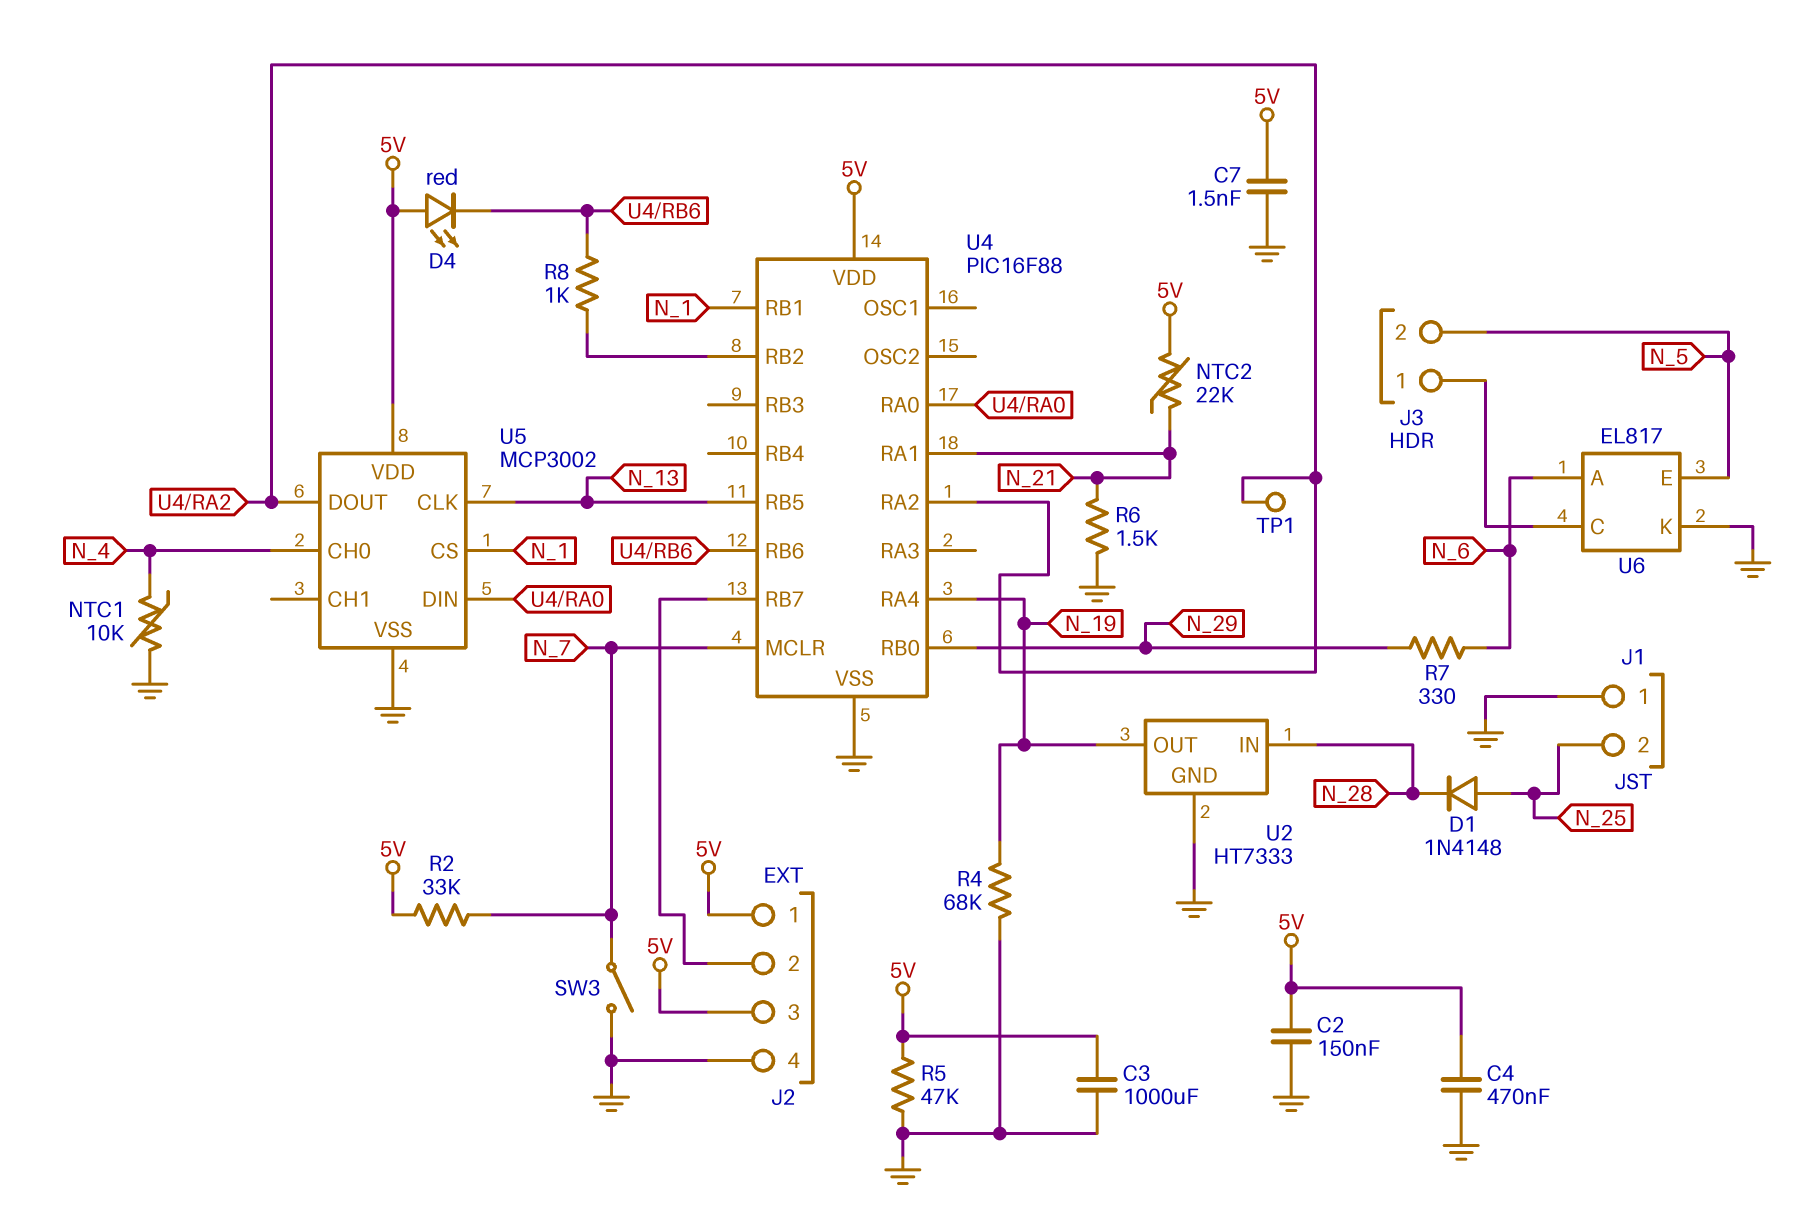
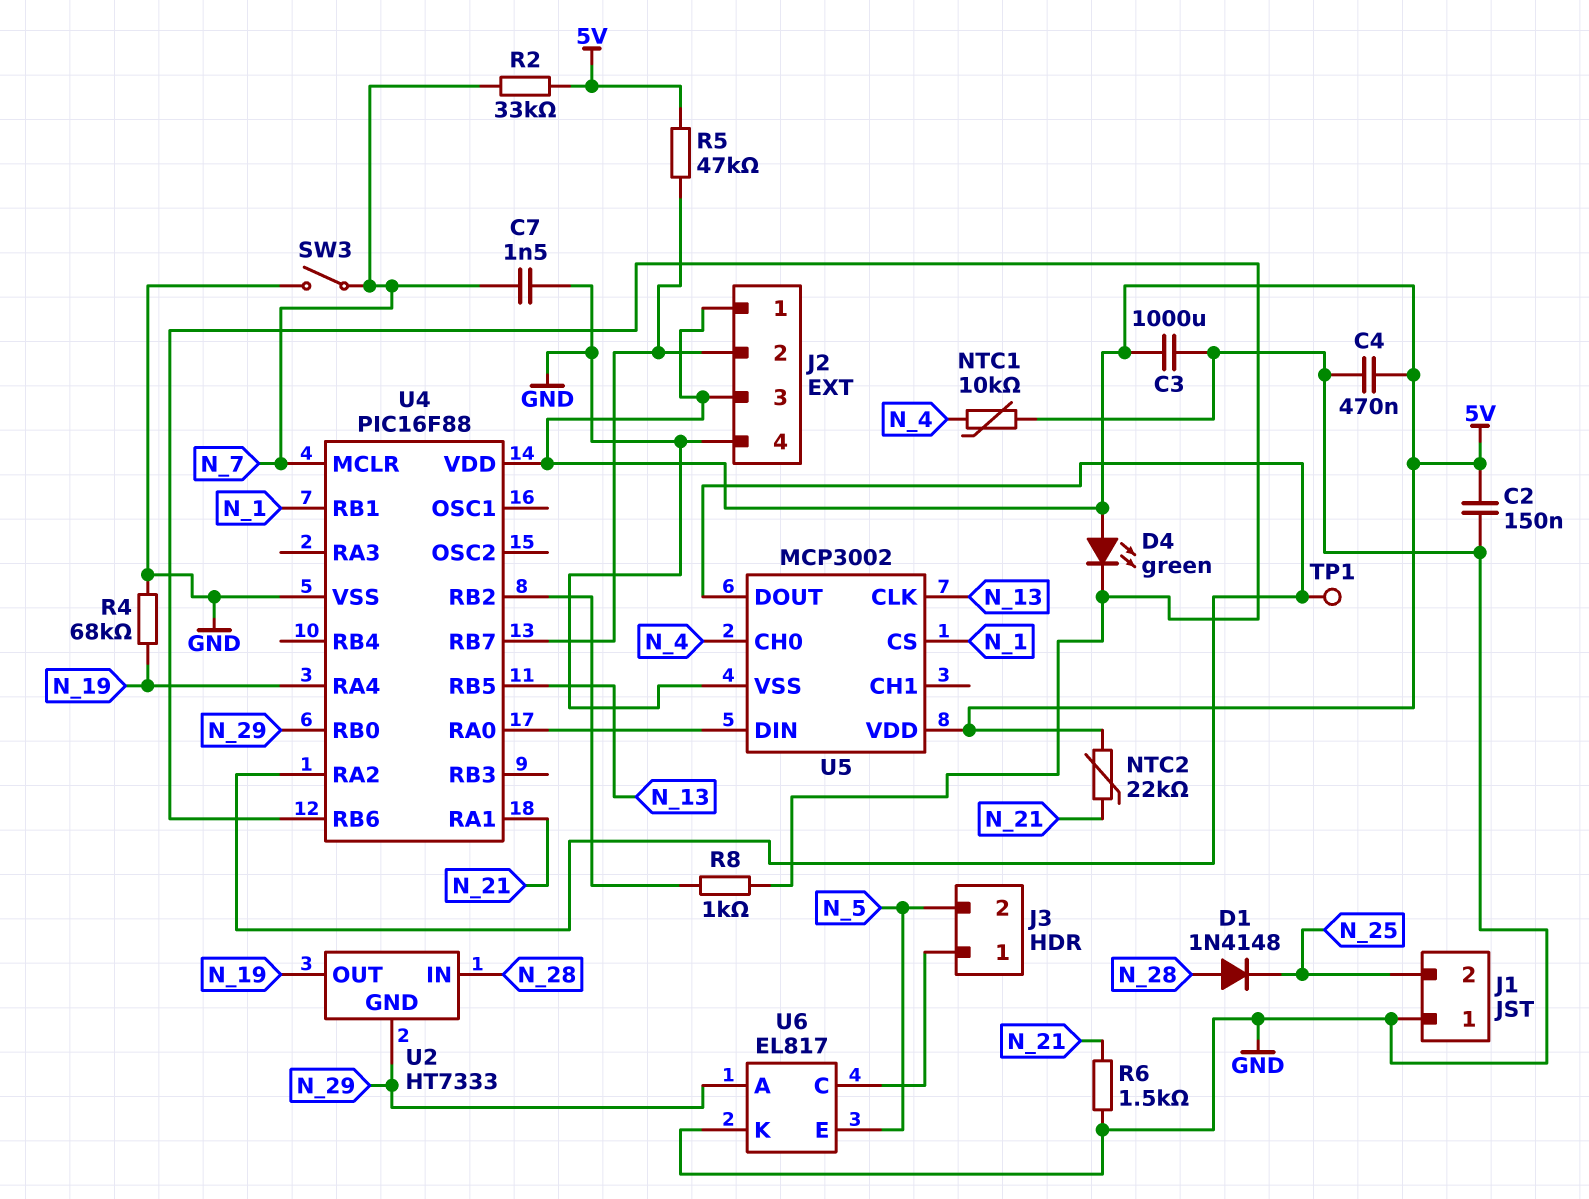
C7: 1.5nF (5V, GND) -> 1.5nF (GND, N_7)
D1: diode 1N4148 (A N_25, K N_28) -> diode 1N4148 (A N_28, K N_25)
D4: LED red (A 5V, K U4/RB6) -> LED green (A 5V, K U4/RB6)
R5: 47k (5V, GND) -> 47k (5V, J2/2)
R7: 330 (N_6, N_29) -> none
U2 pin GND: GND -> N_29
U6 pin A: N_6 -> N_29

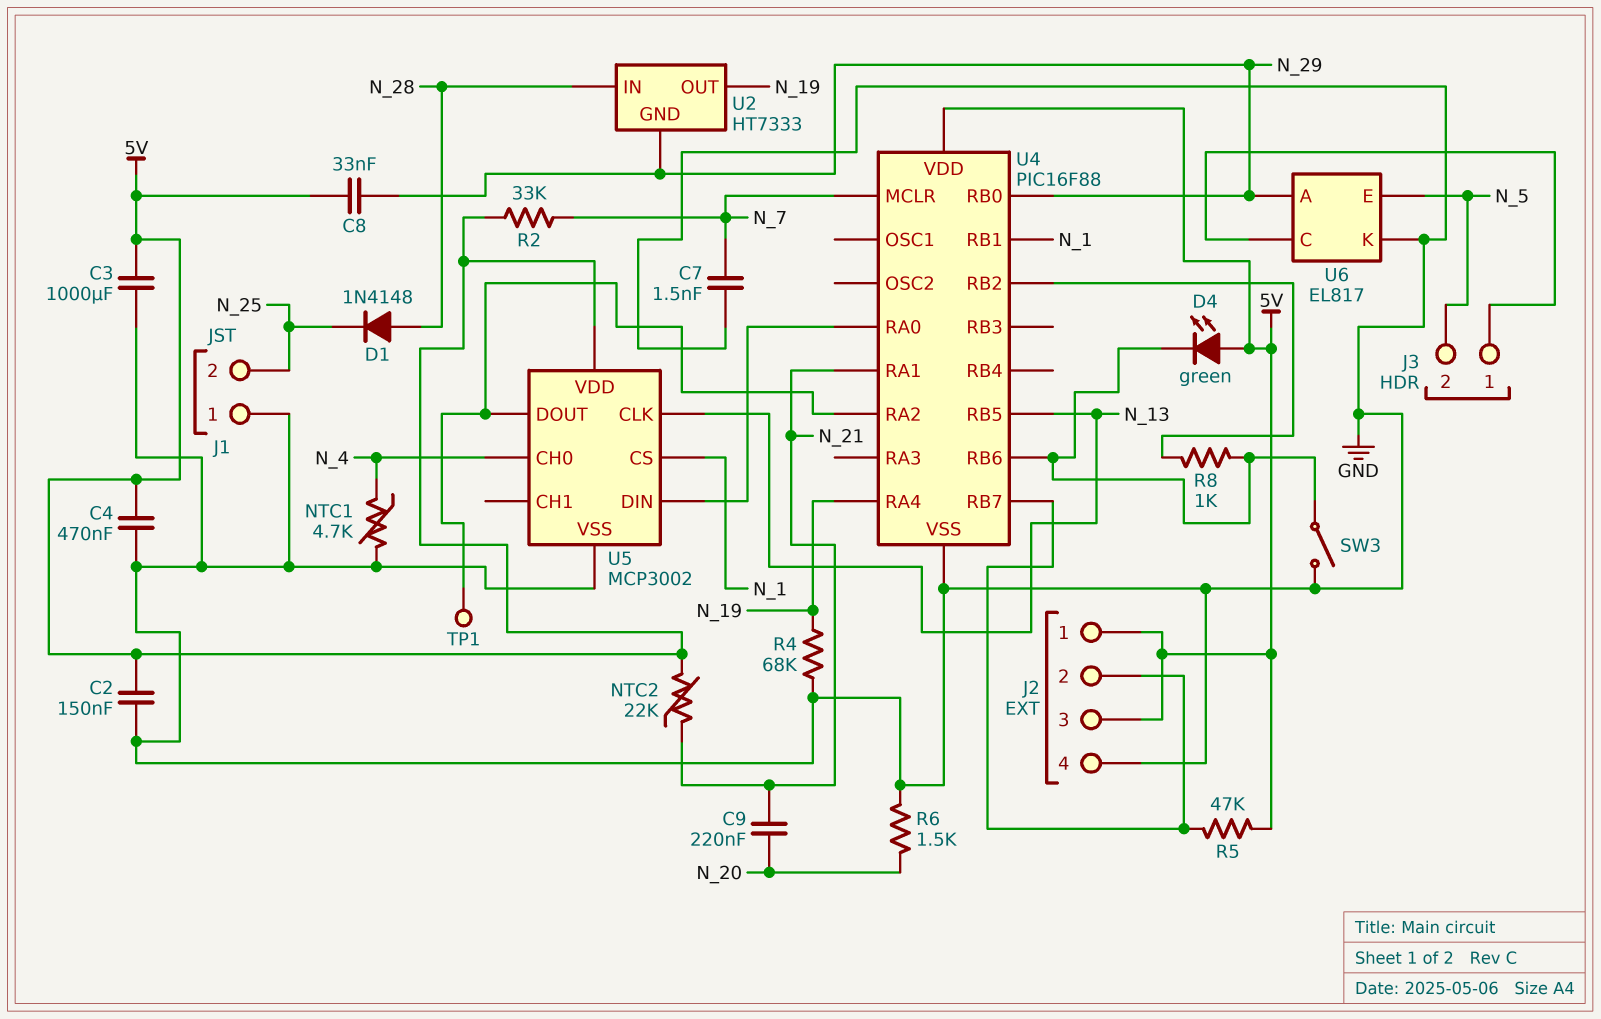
C8: none -> 33nF (5V, N_29)
C9: none -> 220nF (N_20, N_21)
NTC1: 10k (GND, N_4) -> 4.7k (GND, N_4)
R6: 1.5k (GND, N_21) -> 1.5k (GND, N_20)
SW3: switch (GND, N_7) -> switch (GND, U4/RB6)

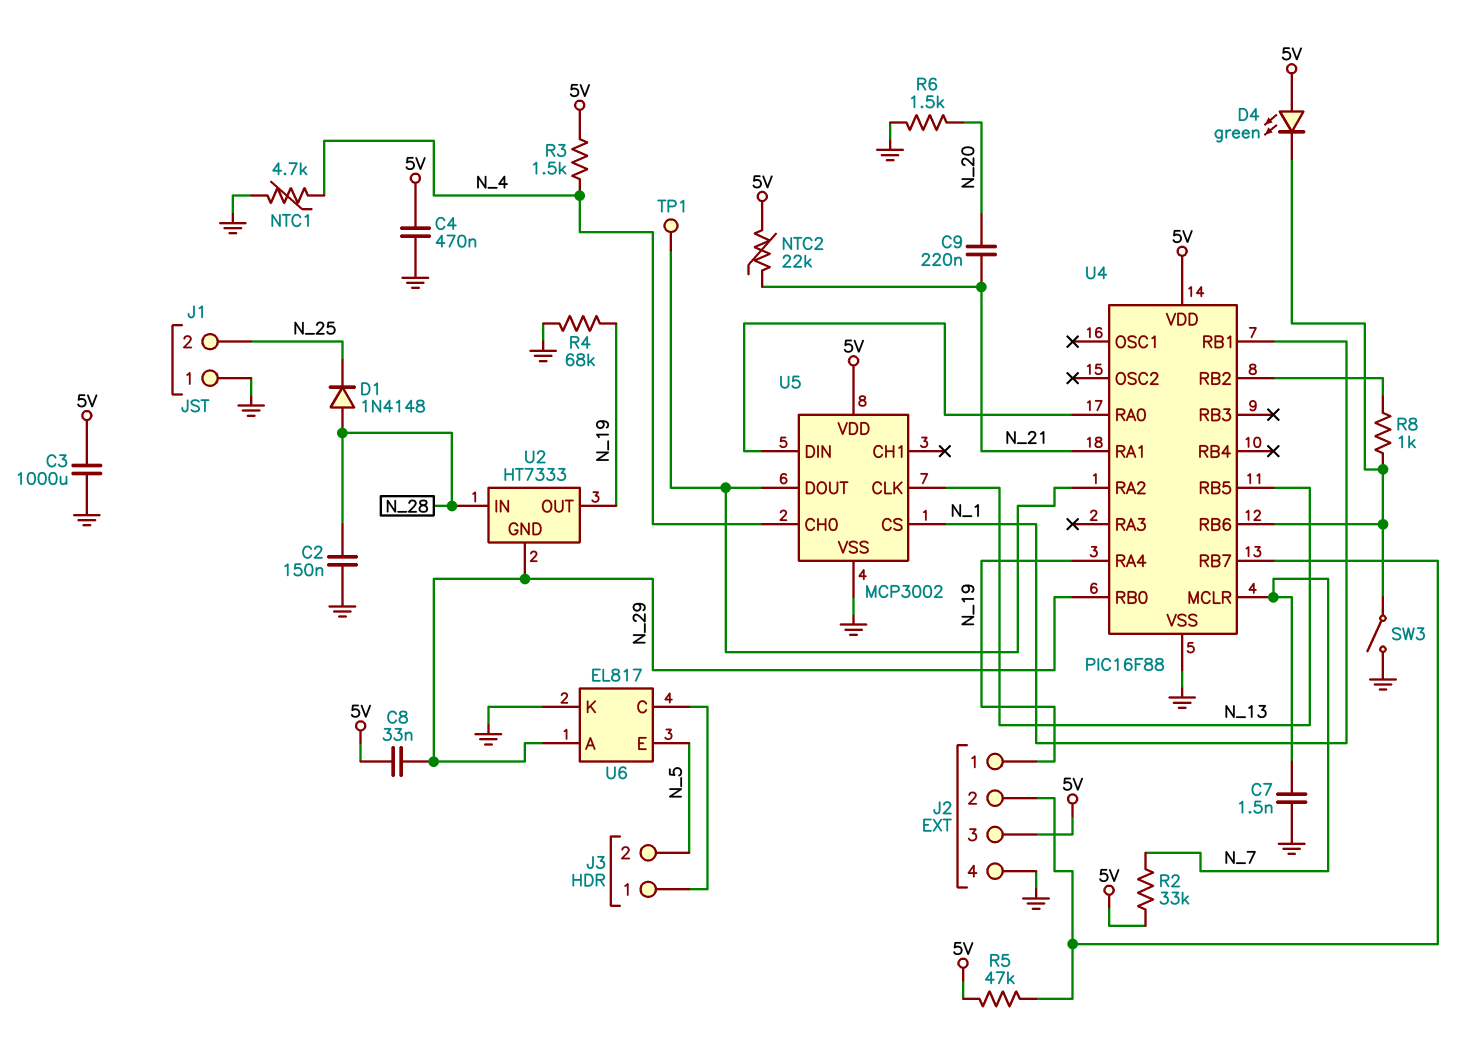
C2: 150nF (5V, GND) -> 150nF (GND, N_28)
J2 pin 1: 5V -> N_19
R3: none -> 1.5k (5V, N_4)

